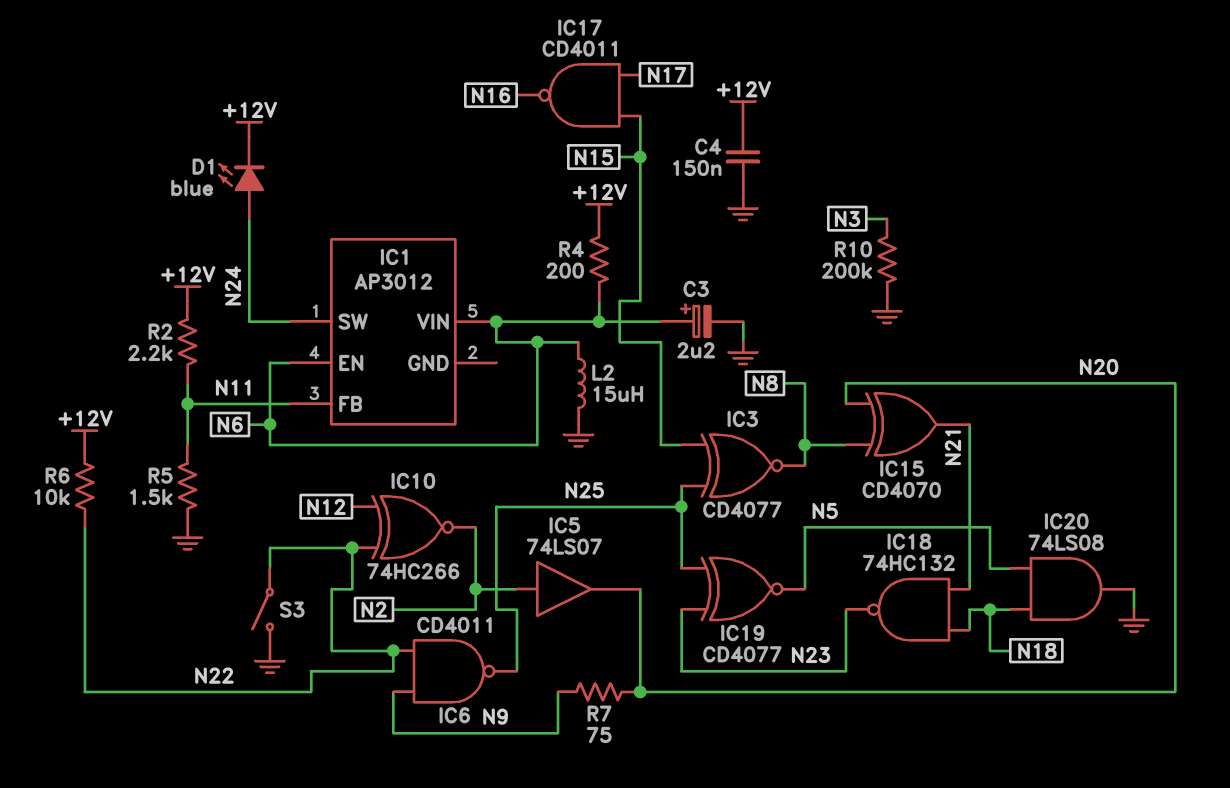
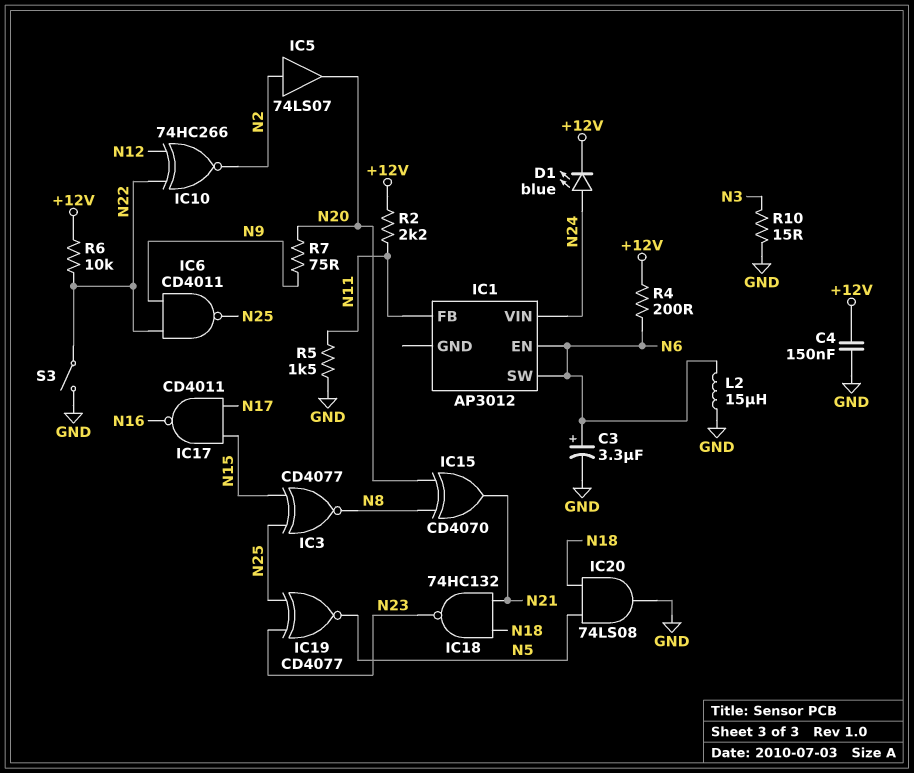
C3: 2.2uF (plus N6, minus GND) -> 3.3uF (plus N6, minus GND)
IC1 pin SW: N24 -> N6
IC1 pin VIN: N6 -> N24
R10: 200k (GND, N3) -> 15 (GND, N3)

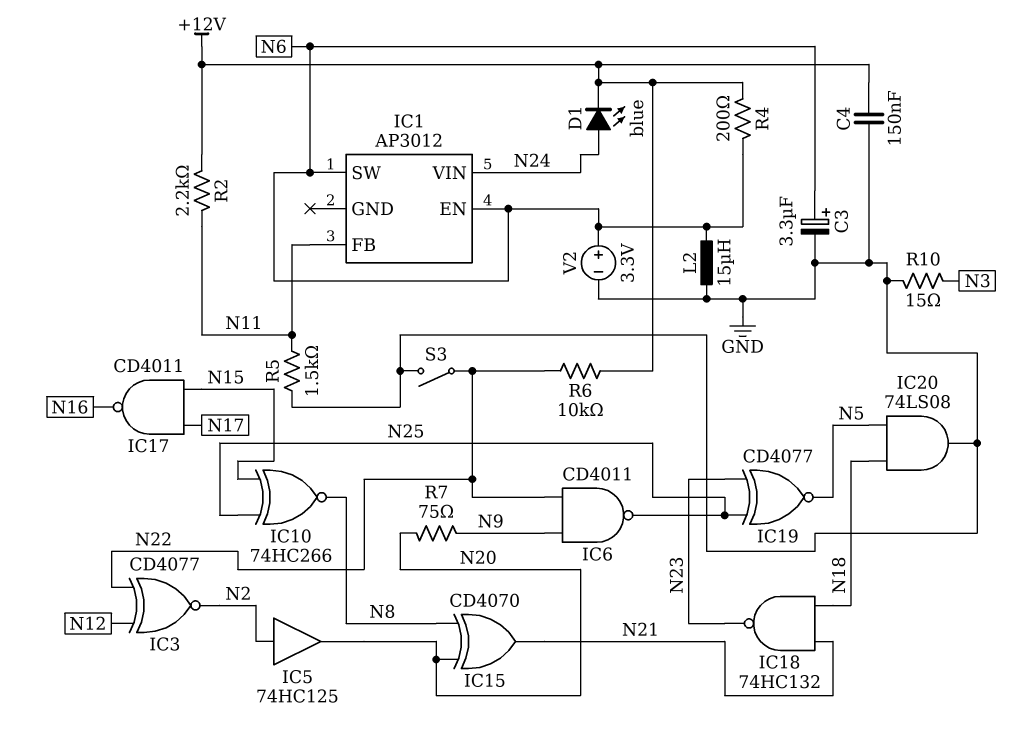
IC3: XNOR CD4077 (in N15, in N25, out N8) -> XNOR CD4077 (in N12, in N22, out N2)
IC5: buffer 74LS07 (in N2, out N20) -> buffer 74HC125 (in N2, out N20)
IC10: XNOR 74HC266 (in N12, in N22, out N2) -> XNOR 74HC266 (in N15, in N25, out N8)
V2: none -> 3.3V (plus N6, minus GND)

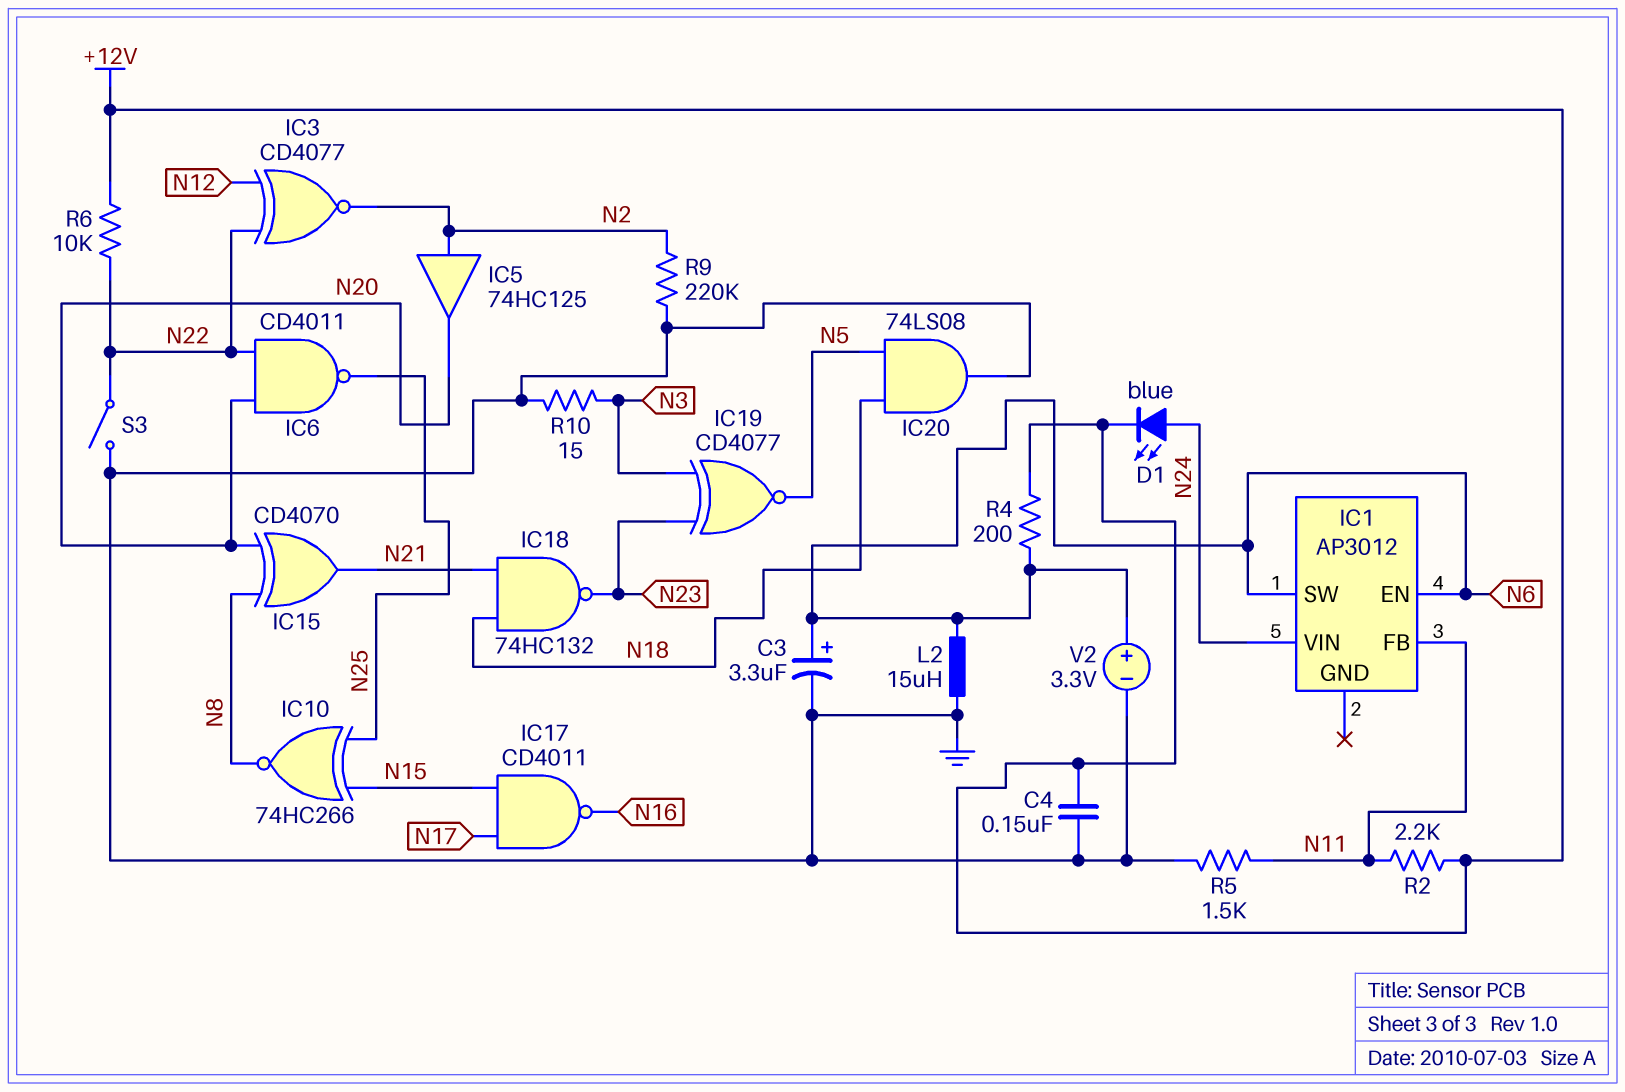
IC6: NAND CD4011 (in N9, in N22, out N25) -> NAND CD4011 (in N20, in N22, out N25)
IC19: XNOR CD4077 (in N23, in N25, out N5) -> XNOR CD4077 (in N3, in N23, out N5)
R7: 75 (N9, N20) -> none
R9: none -> 220k (GND, N2)

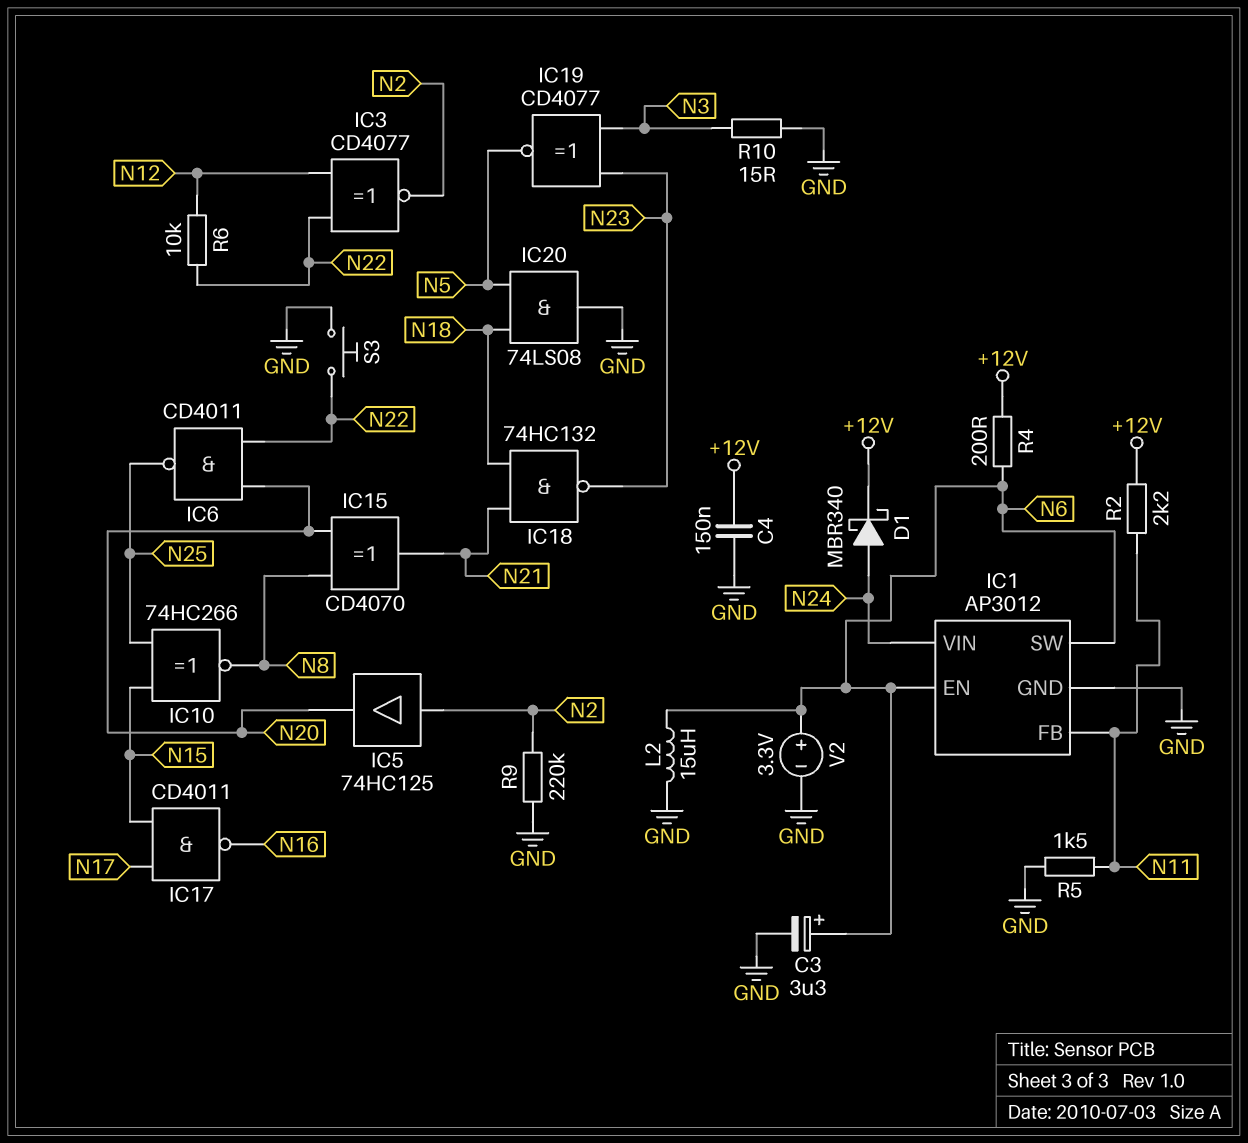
D1: LED blue (A N24, K +12V) -> schottky MBR340 (A N24, K +12V)
IC1 pin GND: none -> GND
R6: 10k (+12V, N22) -> 10k (N12, N22)
S3: switch (GND, N22) -> button (GND, N22)

